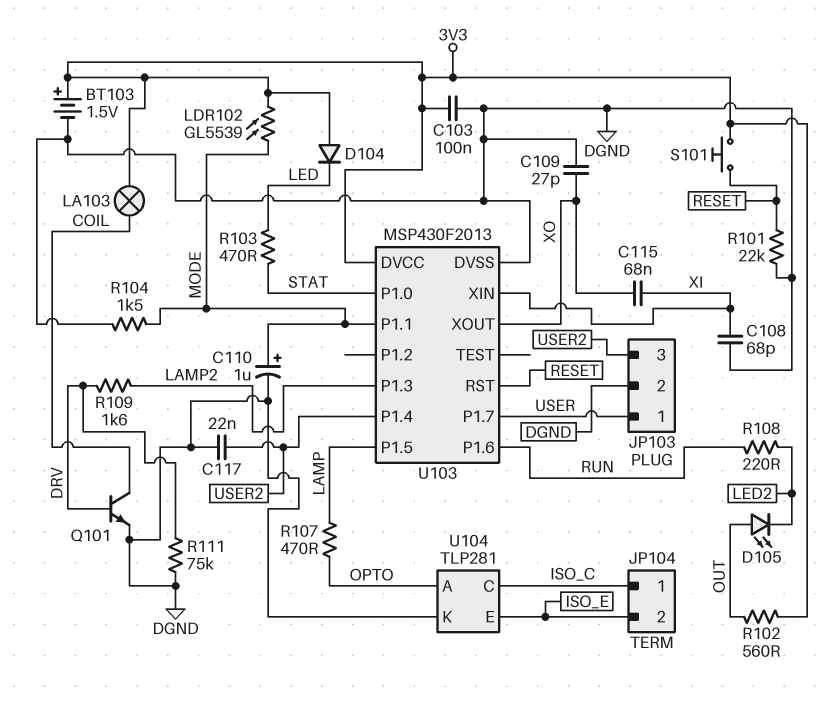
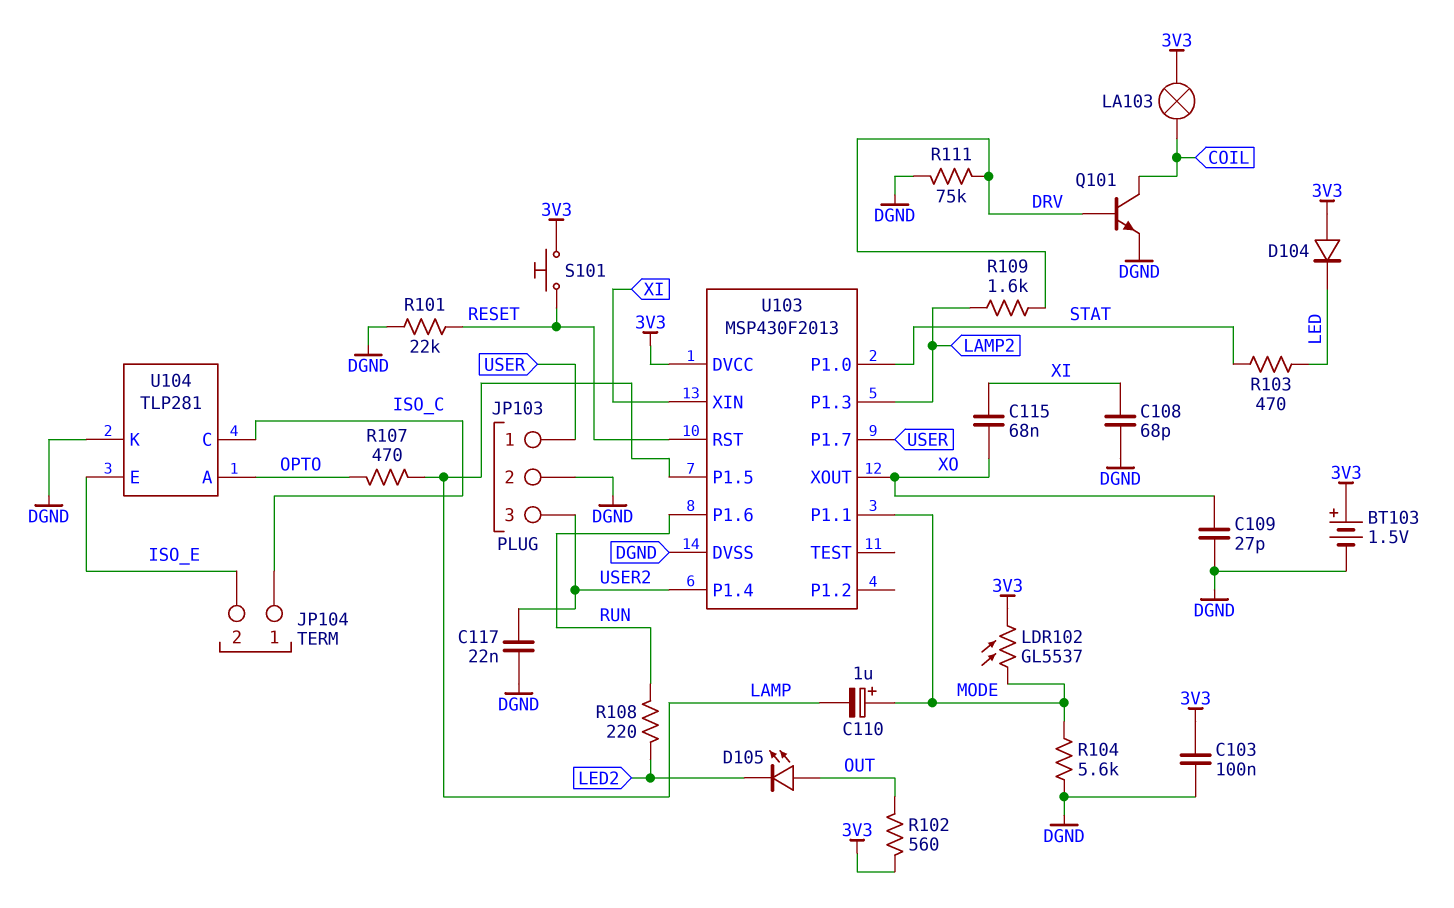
C110: 1uF (plus MODE, minus DGND) -> 1uF (plus MODE, minus LAMP)
LDR102: GL5539 (3V3, MODE) -> GL5537 (3V3, MODE)
R104: 1.5k (DGND, MODE) -> 5.6k (DGND, MODE)

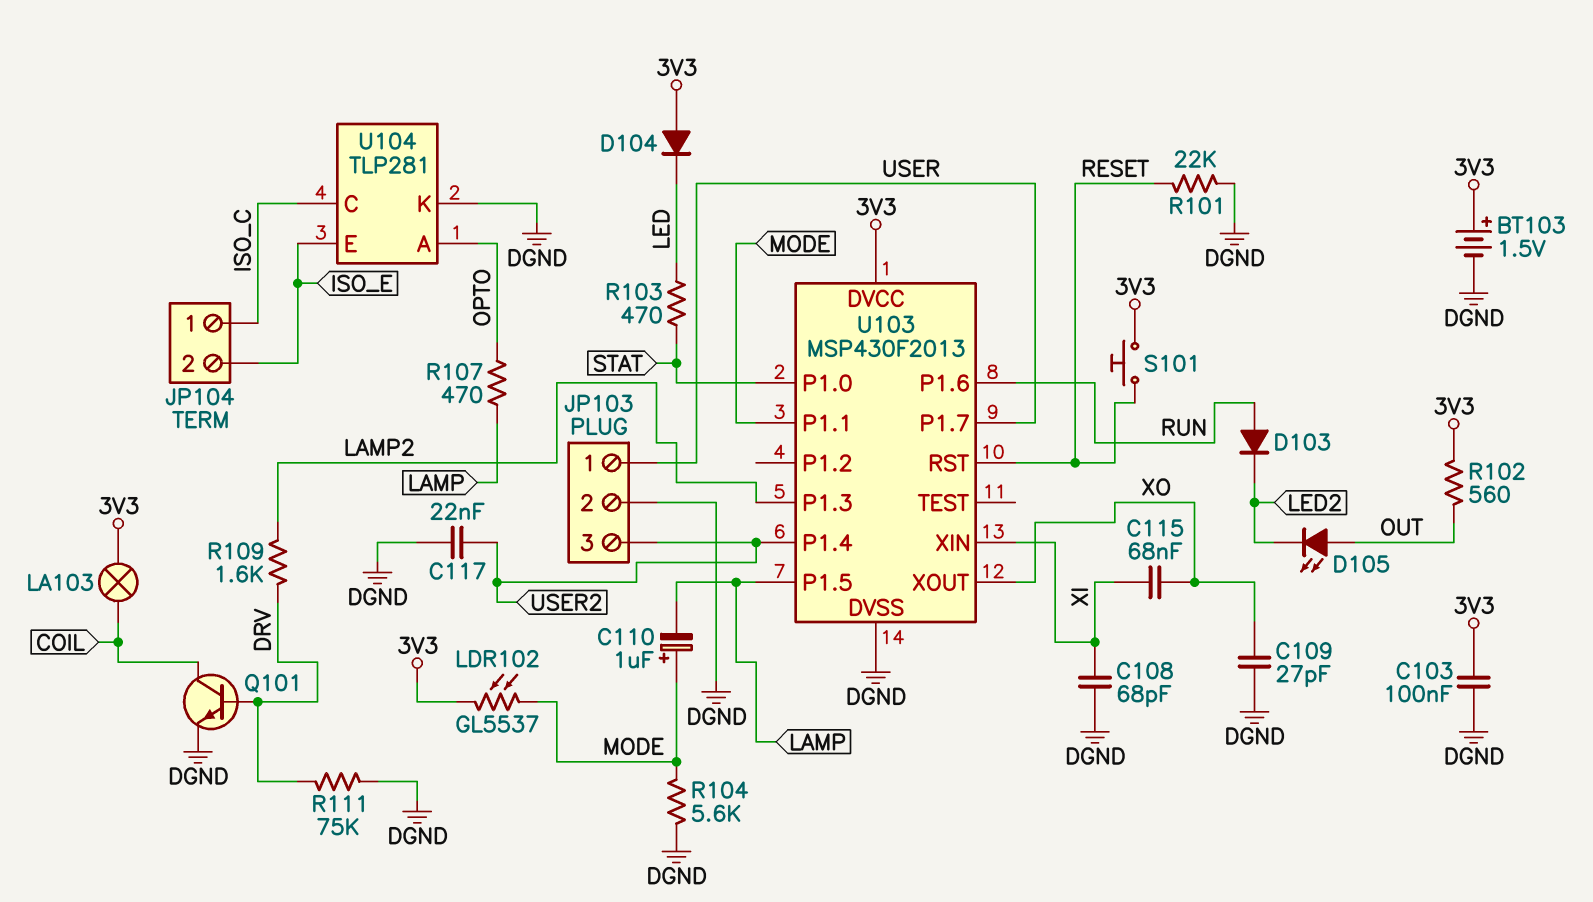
D103: none -> diode (A RUN, K LED2)
R108: 220 (LED2, RUN) -> none

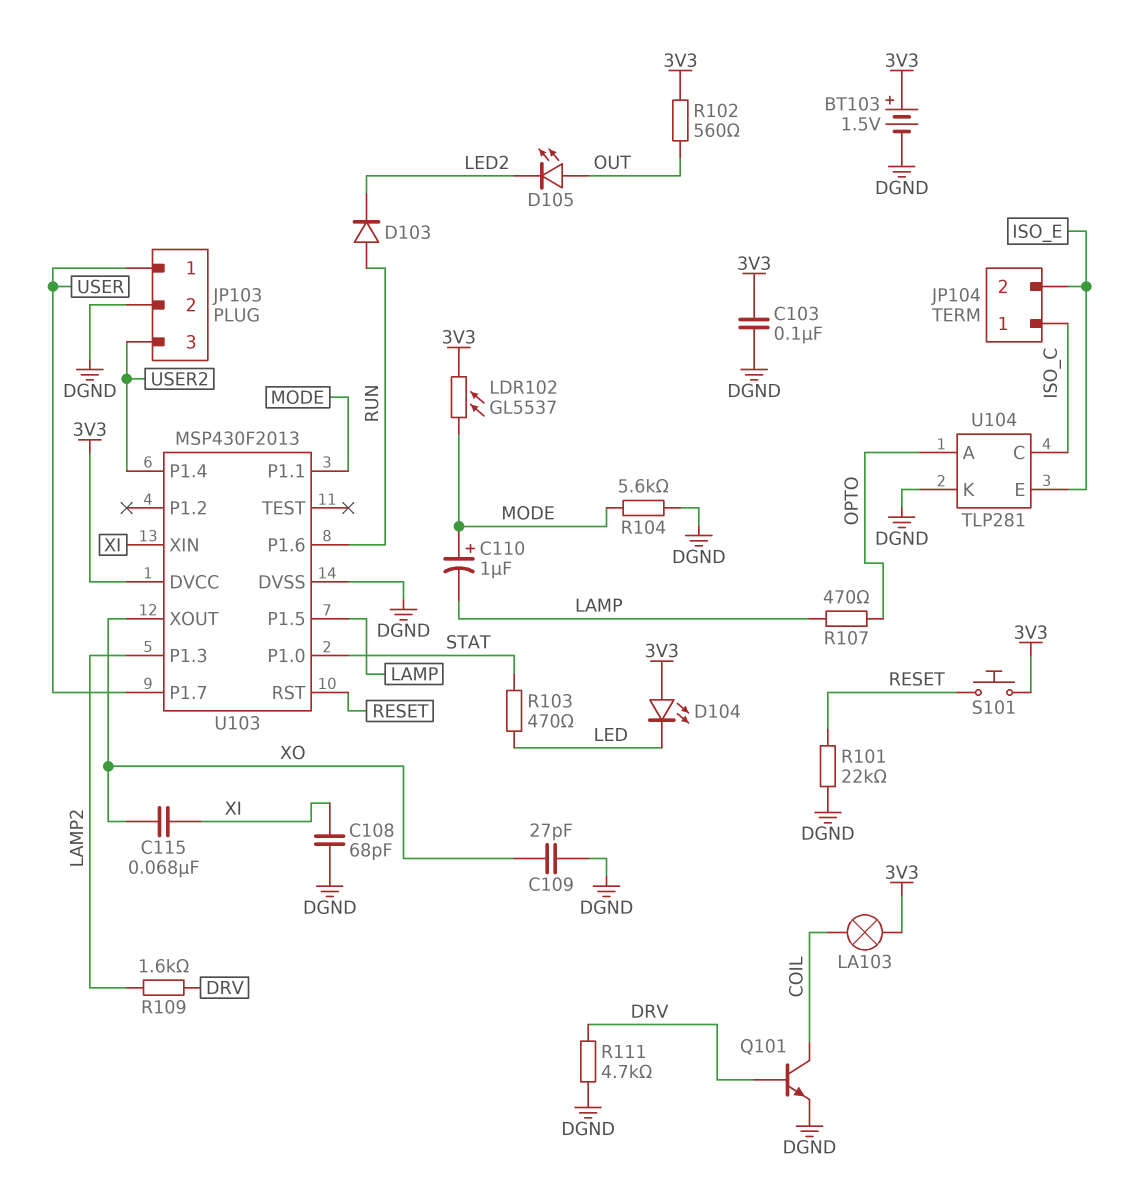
C117: 22nF (DGND, USER2) -> none
D104: diode (A 3V3, K LED) -> LED (A 3V3, K LED)
R111: 75k (DGND, DRV) -> 4.7k (DGND, DRV)

